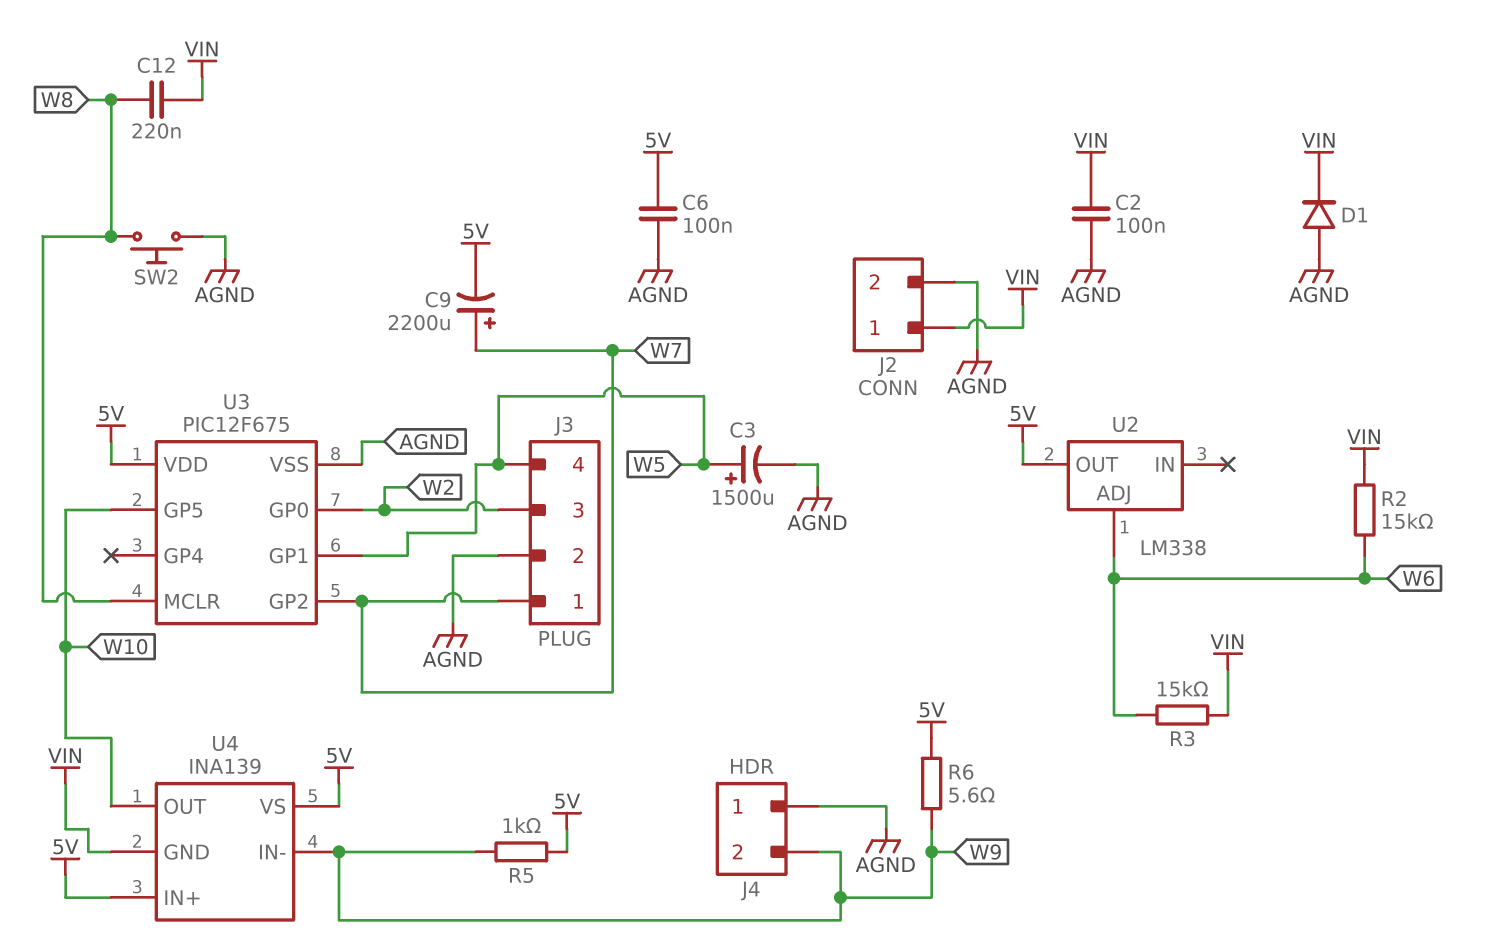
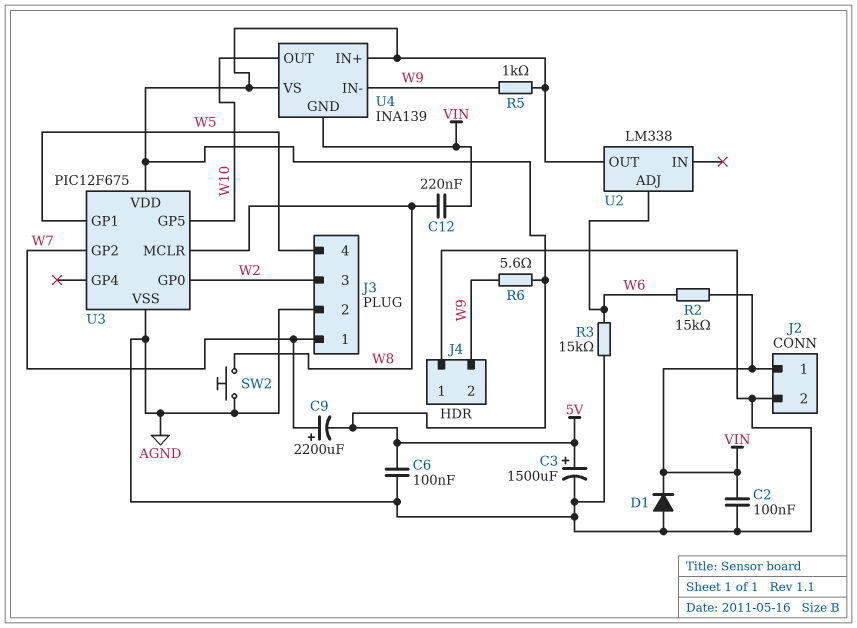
C3: 1500uF (plus W5, minus AGND) -> 1500uF (plus 5V, minus AGND)
R3: 15k (VIN, W6) -> 15k (AGND, W6)

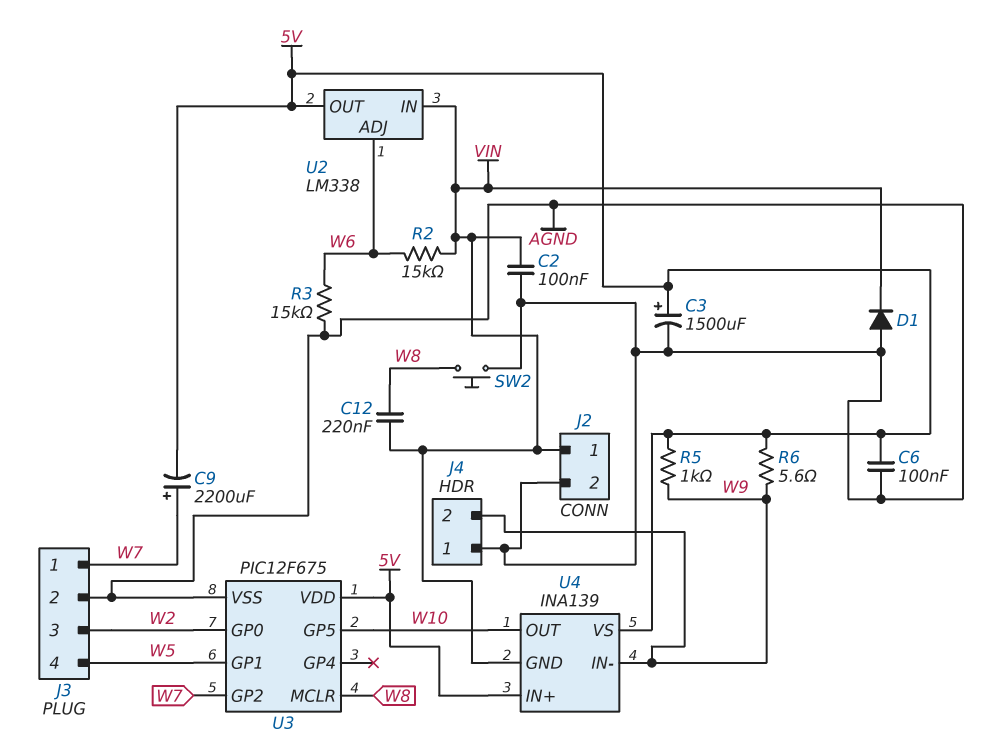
U2 pin IN: none -> VIN

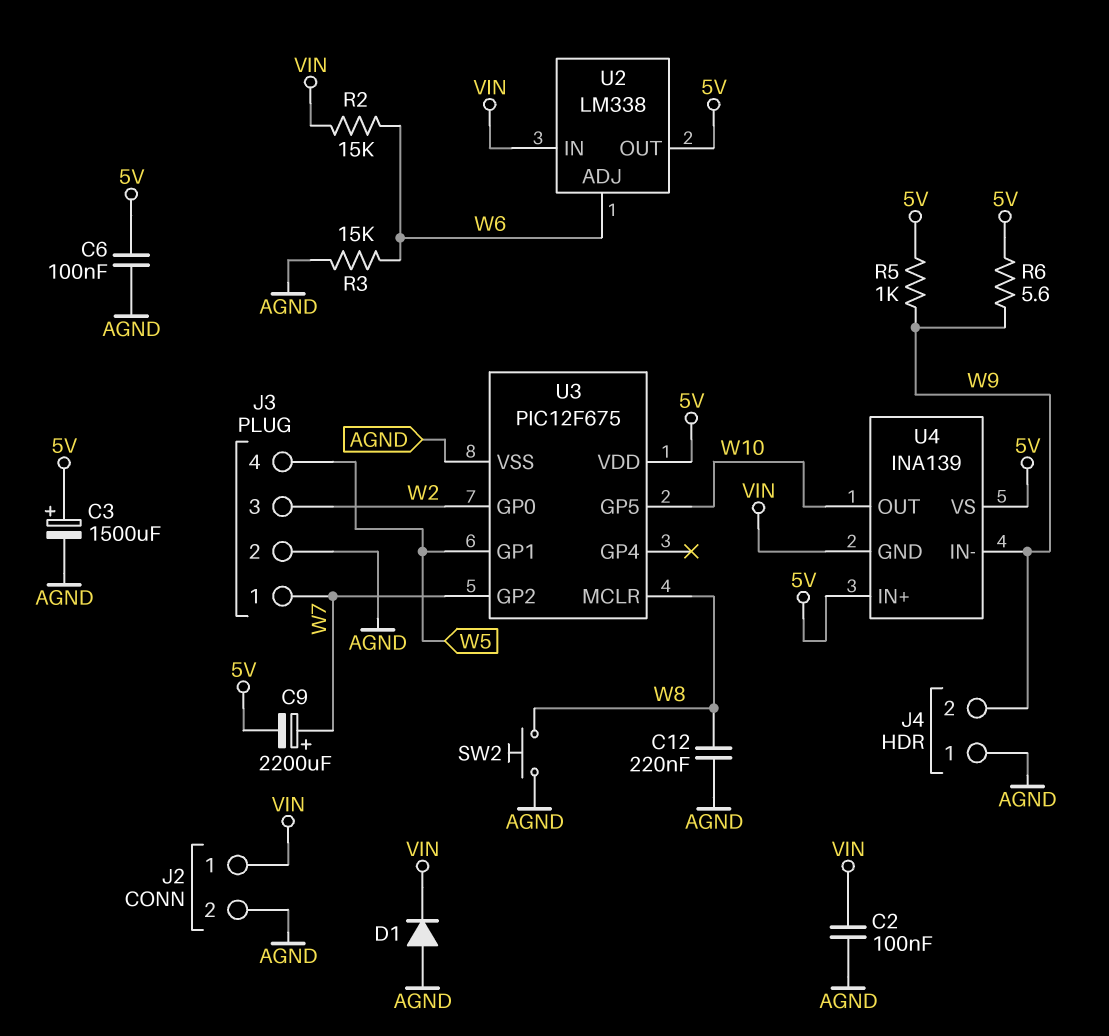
C12: 220nF (VIN, W8) -> 220nF (AGND, W8)

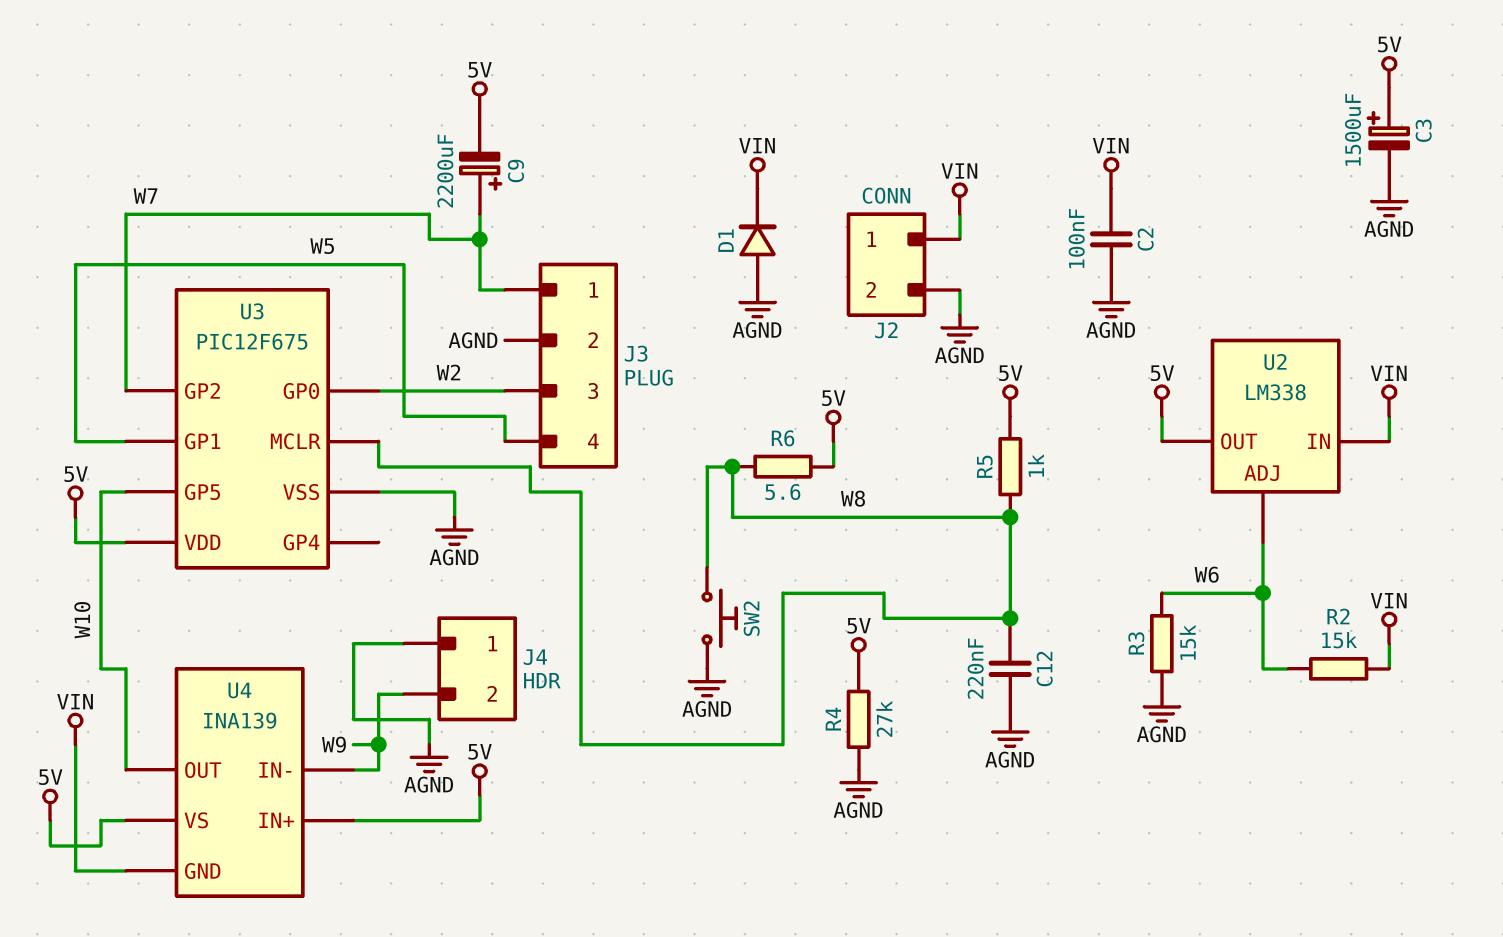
C6: 100nF (5V, AGND) -> none
R4: none -> 27k (5V, AGND)
R5: 1k (5V, W9) -> 1k (5V, W8)
R6: 5.6 (5V, W9) -> 5.6 (5V, W8)

